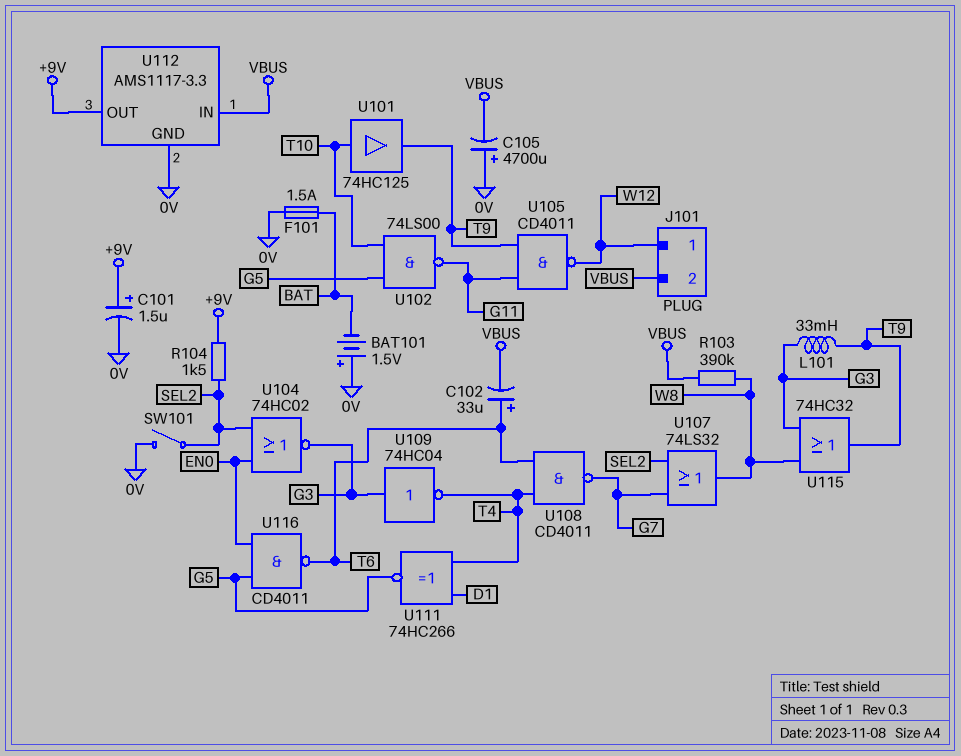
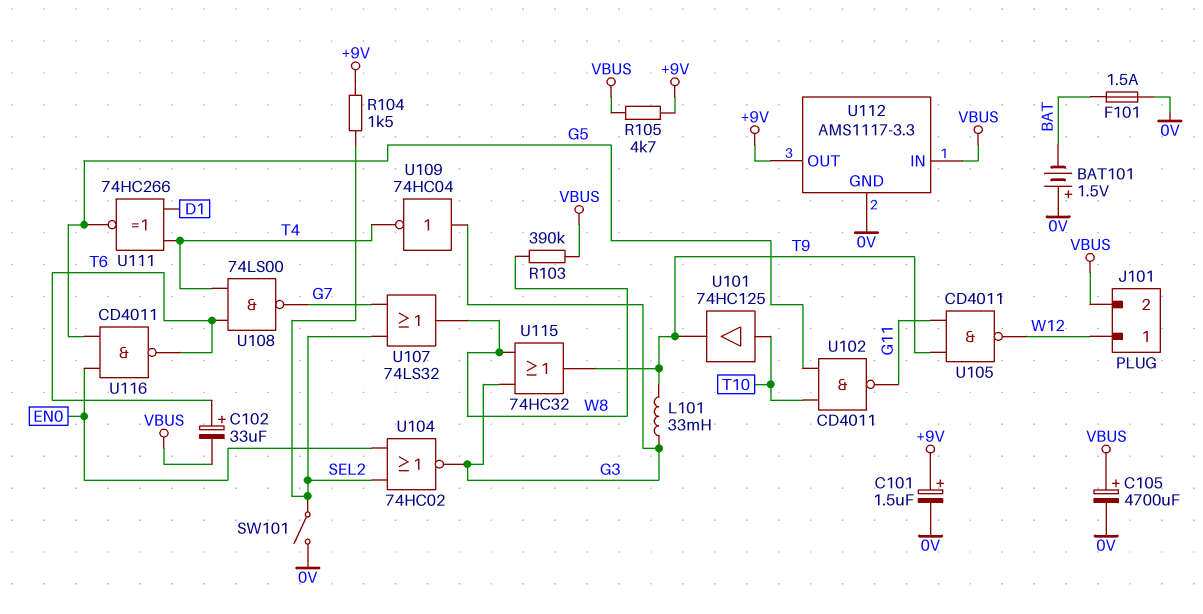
C105: 4700uF (plus 0V, minus VBUS) -> 4700uF (plus VBUS, minus 0V)
R105: none -> 4.7k (+9V, VBUS)
U102: NAND 74LS00 (in G5, in T10, out G11) -> NAND CD4011 (in G5, in T10, out G11)
U108: NAND CD4011 (in T4, in T6, out G7) -> NAND 74LS00 (in T4, in T6, out G7)

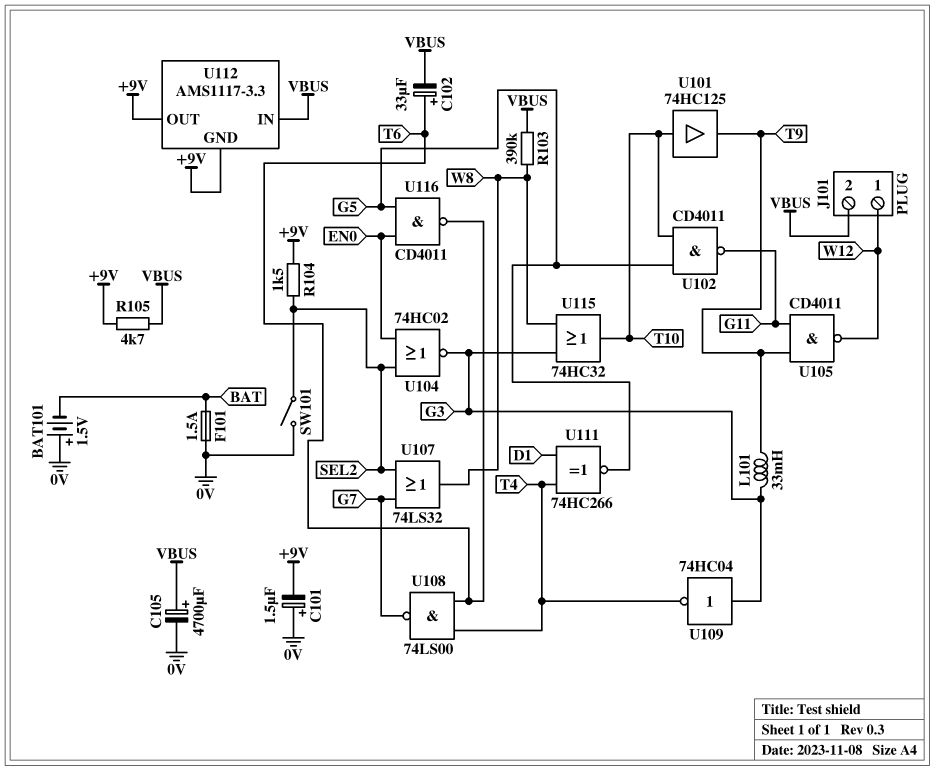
C101: 1.5uF (plus +9V, minus 0V) -> 1.5uF (plus 0V, minus +9V)
U112 pin GND: 0V -> +9V
U115: OR 74HC32 (in G3, in W8, out T9) -> OR 74HC32 (in G3, in W8, out T10)

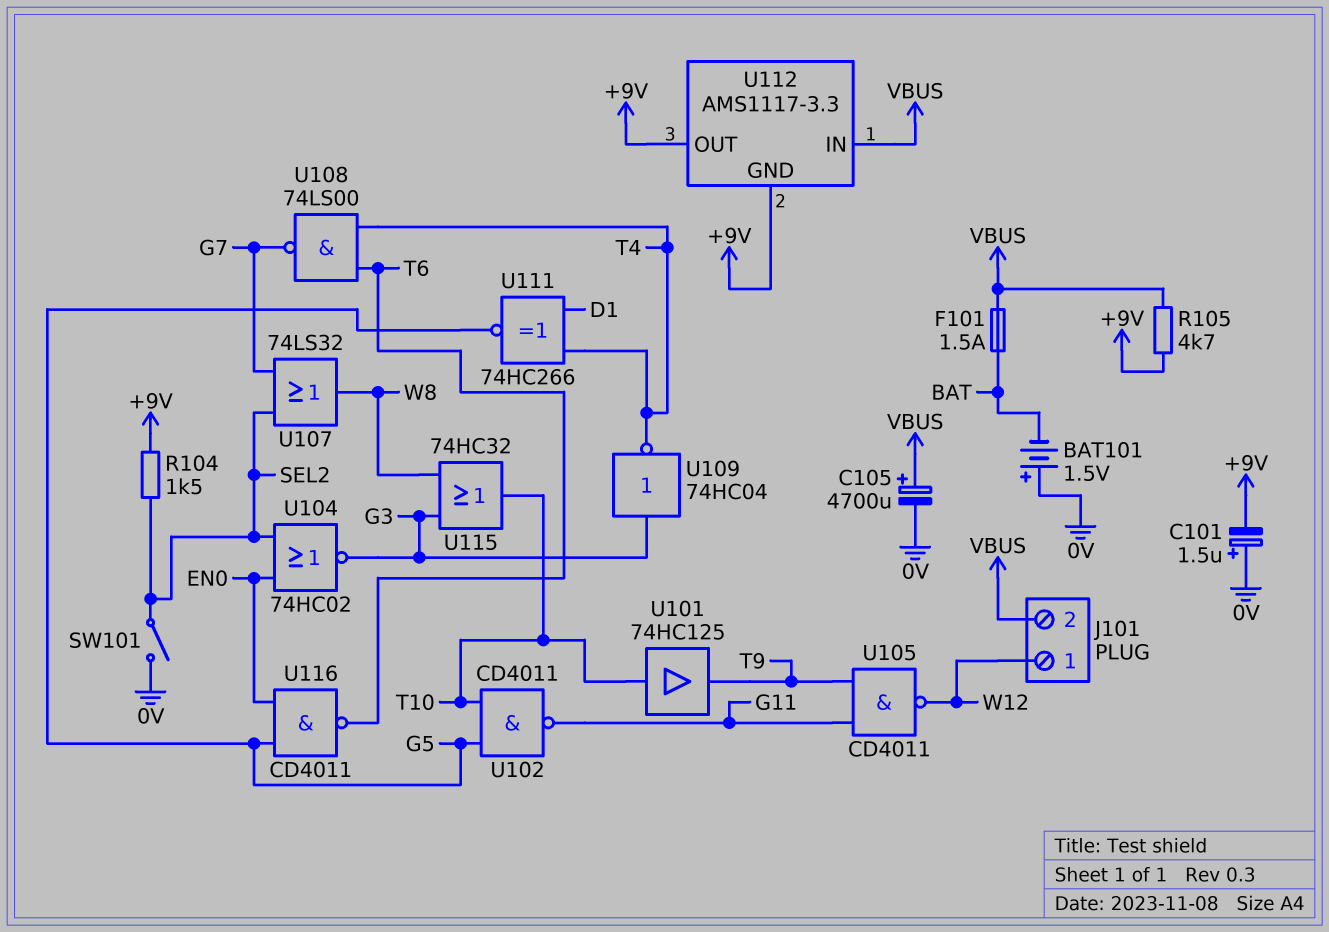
C102: 33uF (plus T6, minus VBUS) -> none
F101: 1.5A (0V, BAT) -> 1.5A (BAT, VBUS)
L101: 33mH (G3, T9) -> none
R103: 390k (VBUS, W8) -> none

